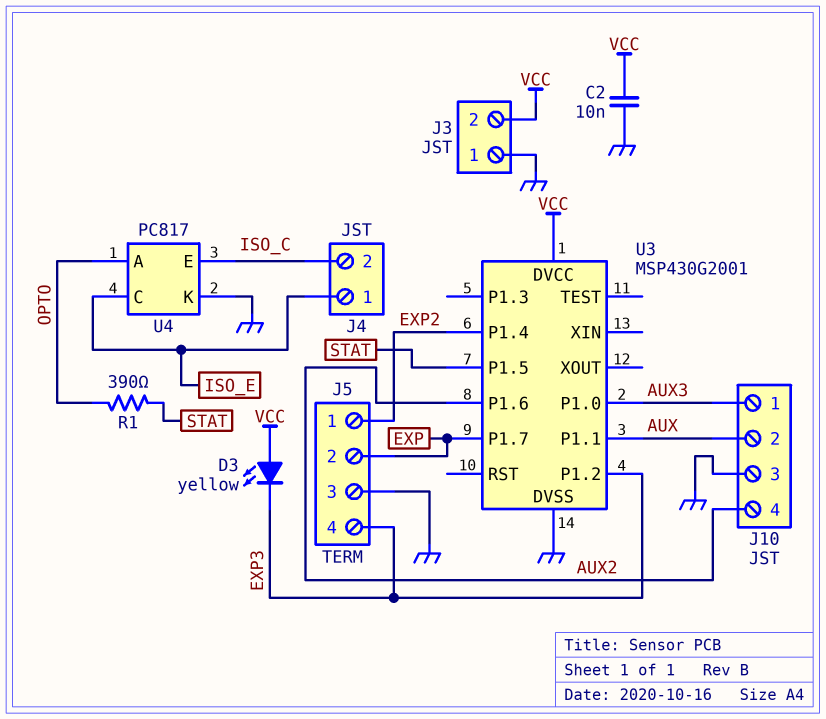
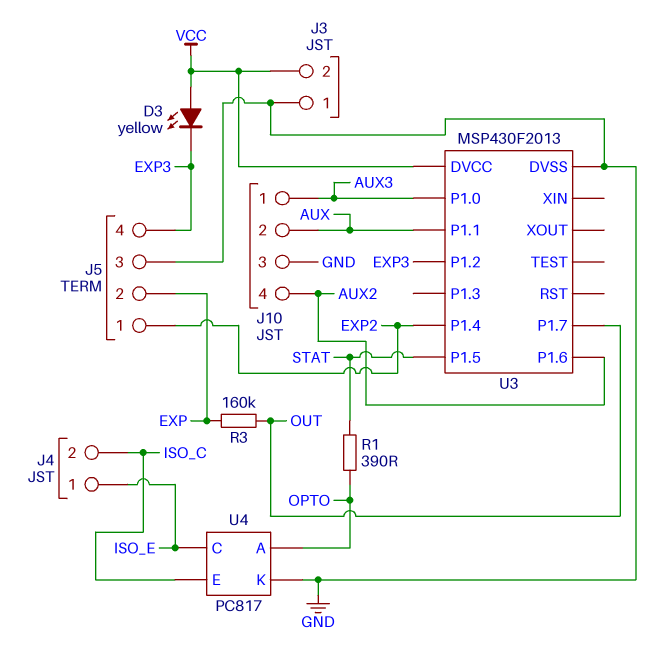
C2: 10nF (GND, VCC) -> none
R3: none -> 160k (EXP, OUT)
U3: MSP430G2001 -> MSP430F2013
U3 pin P1.7: EXP -> OUT

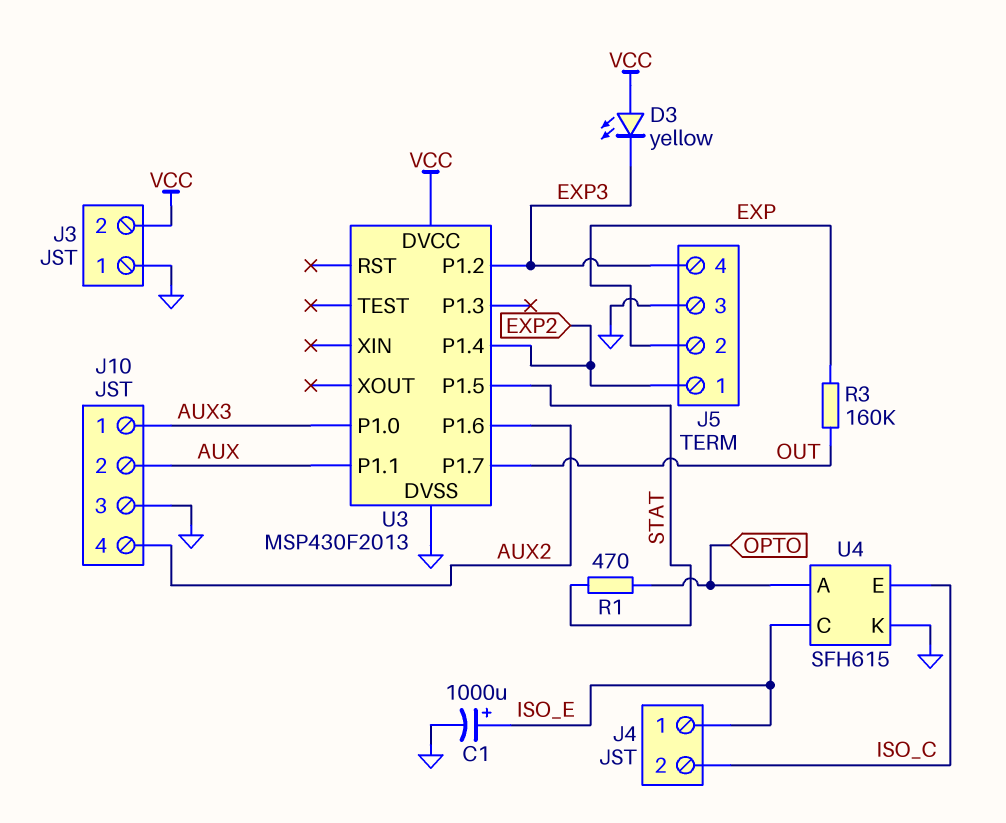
C1: none -> 1000uF (plus ISO_E, minus GND)
R1: 390 (OPTO, STAT) -> 470 (OPTO, STAT)
U4: PC817 -> SFH615

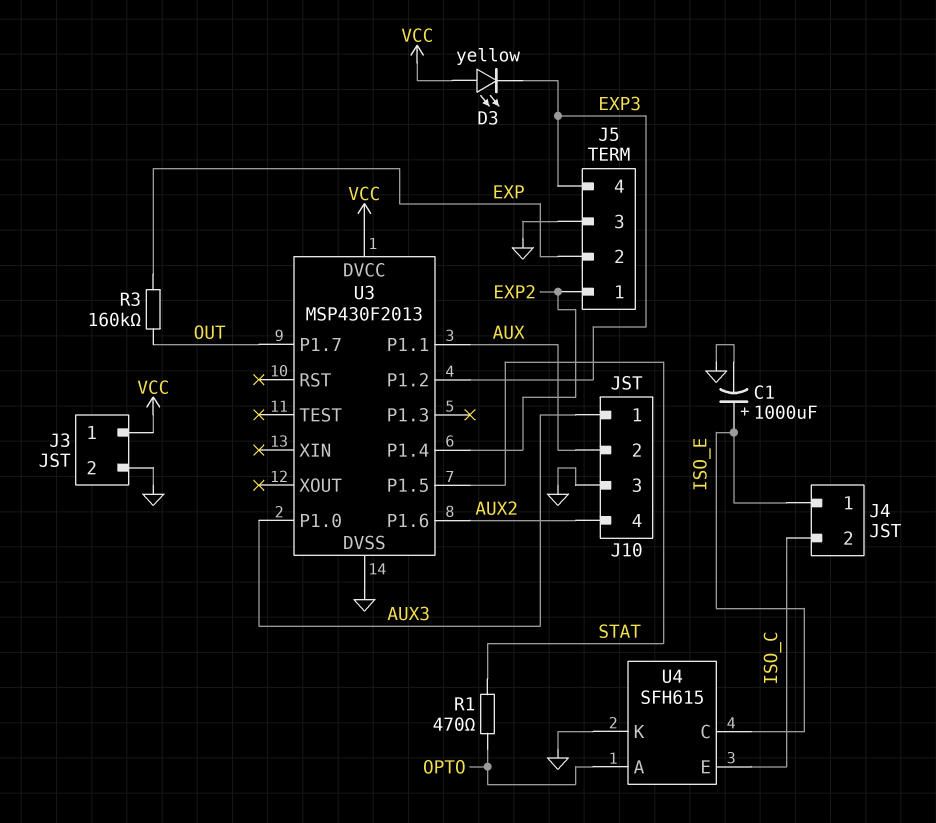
J3 pin 1: GND -> VCC
J3 pin 2: VCC -> GND

